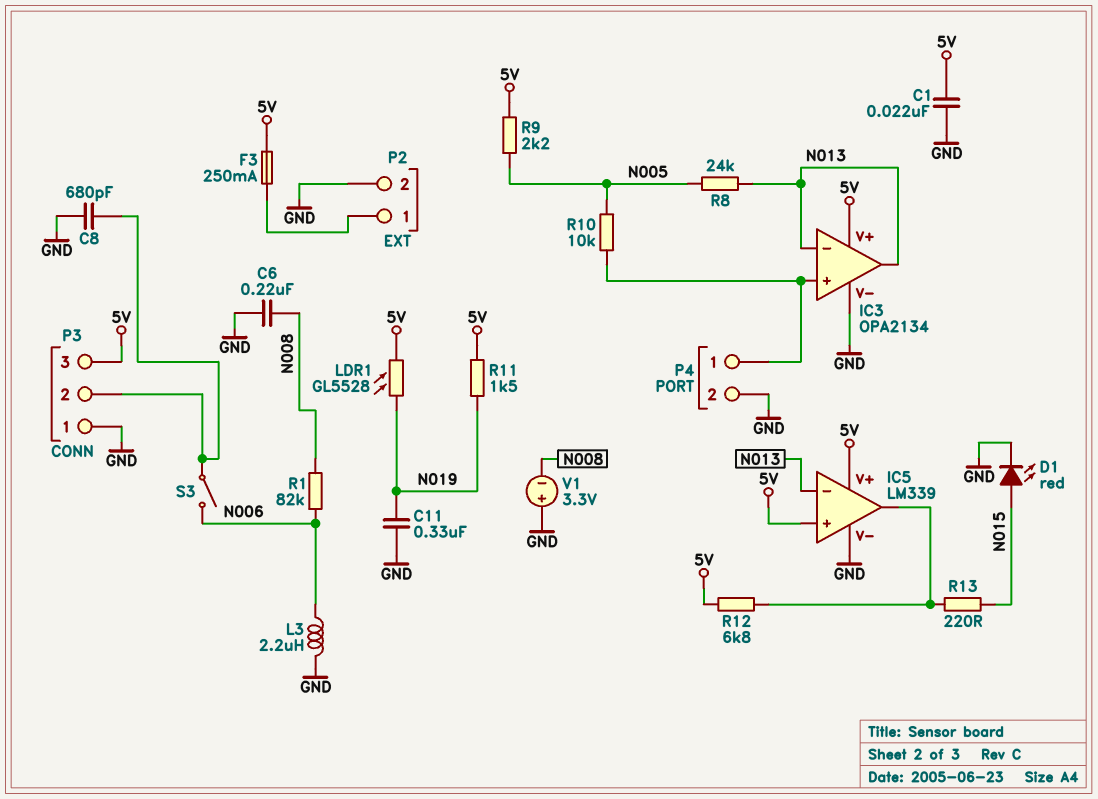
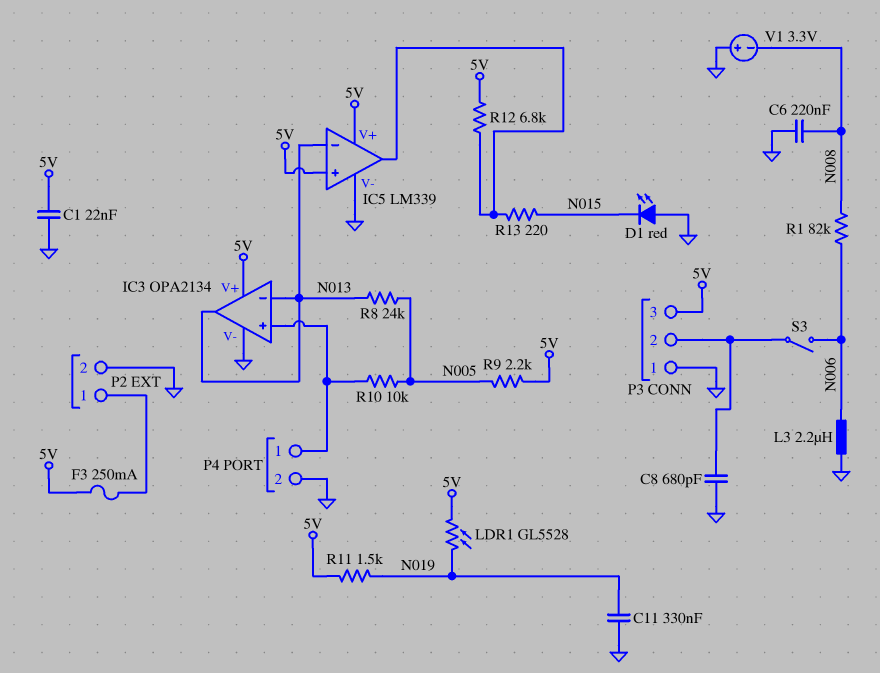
D1: LED red (A N015, K GND) -> LED red (A GND, K N015)

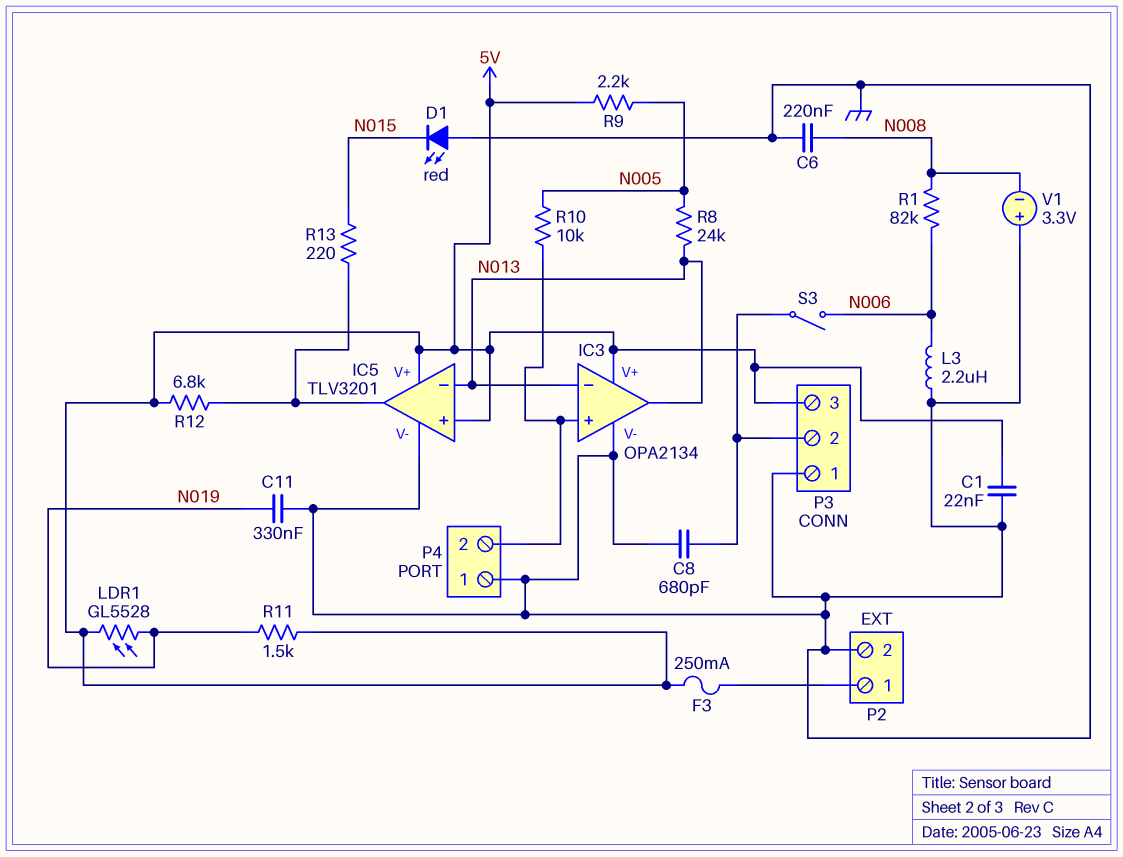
IC5: LM339 -> TLV3201
P4 pin 1: IC3/in+ -> GND
P4 pin 2: GND -> IC3/in+

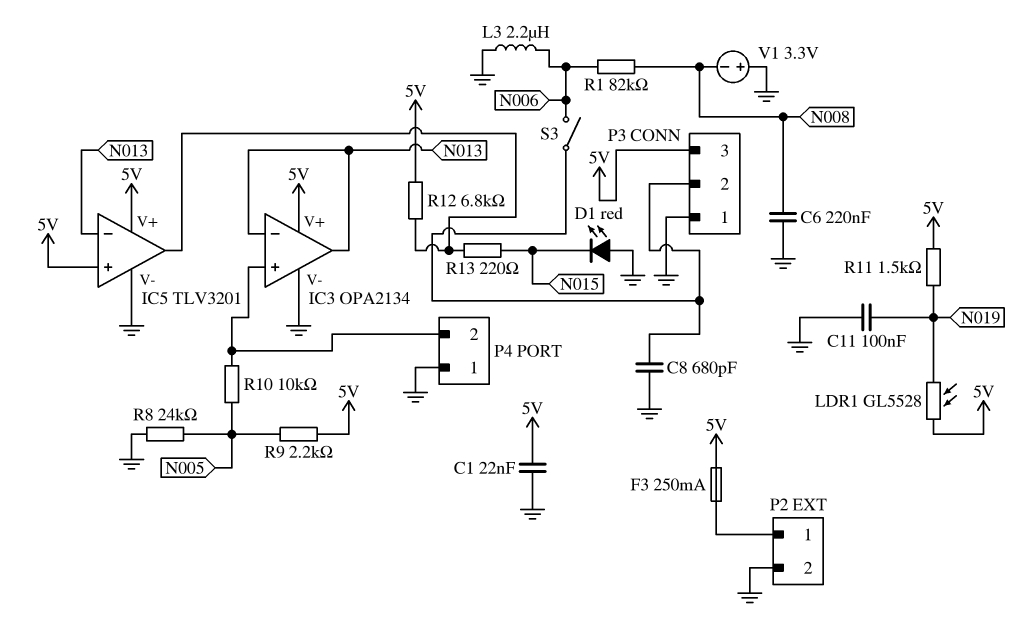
C11: 330nF (GND, N019) -> 100nF (GND, N019)
R8: 24k (N005, N013) -> 24k (GND, N005)

